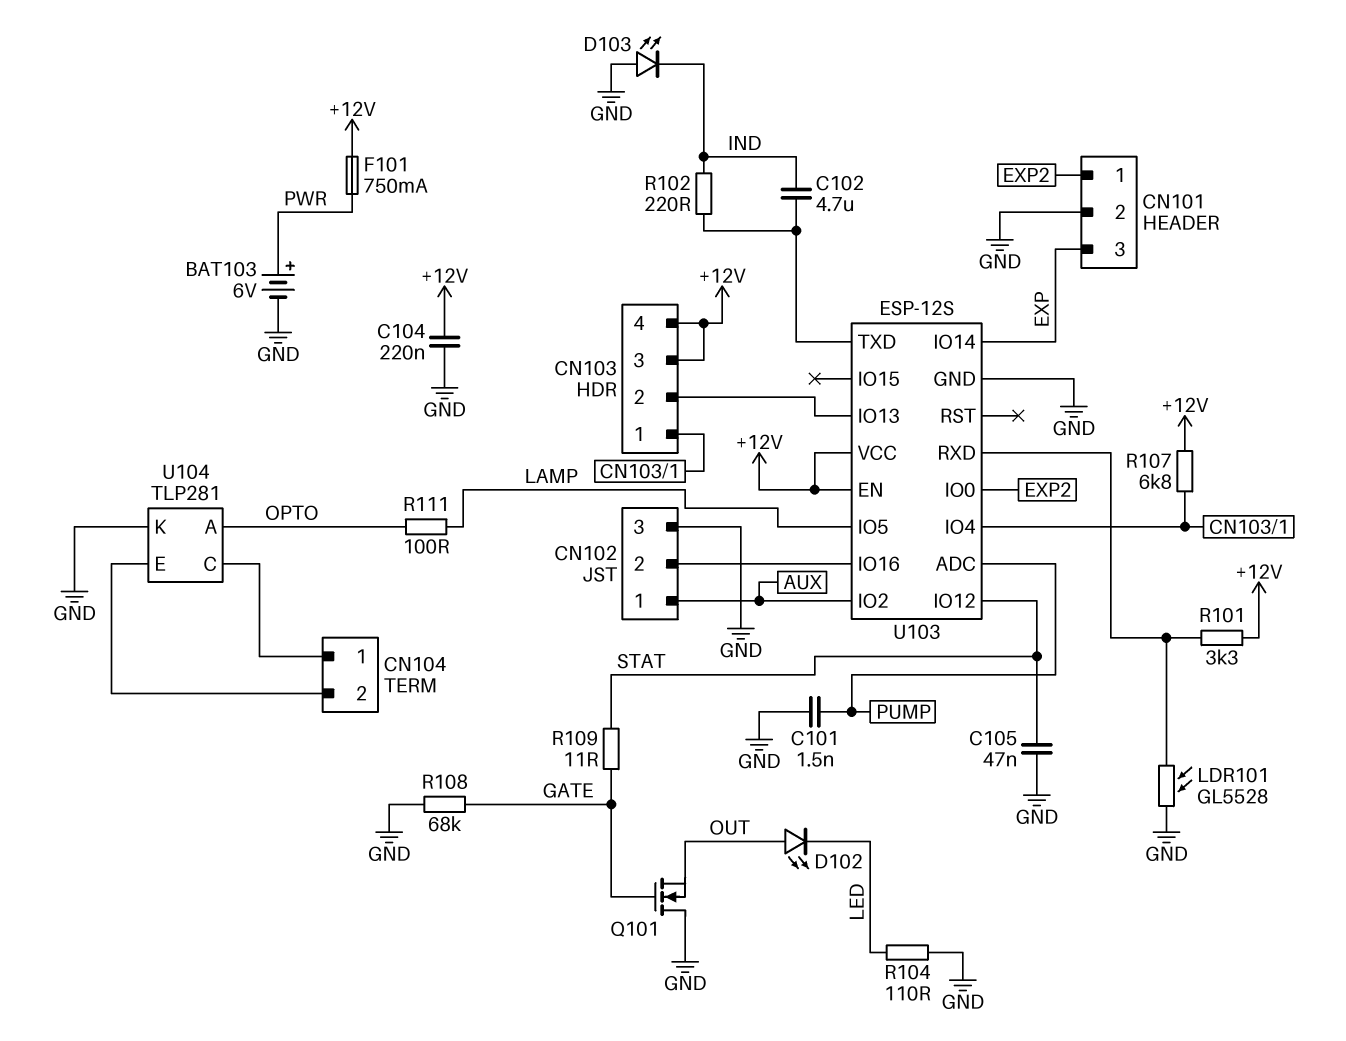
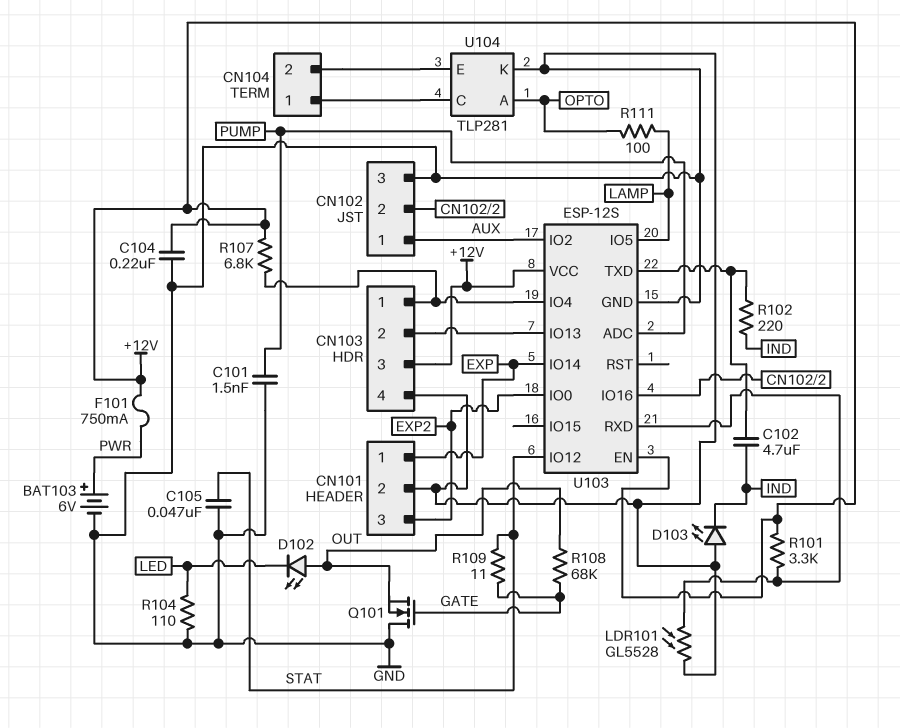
CN101 pin 1: EXP2 -> EXP
CN101 pin 3: EXP -> EXP2
CN103 pin 4: +12V -> GND
R108: 68k (GATE, GND) -> 68k (GATE, OUT)

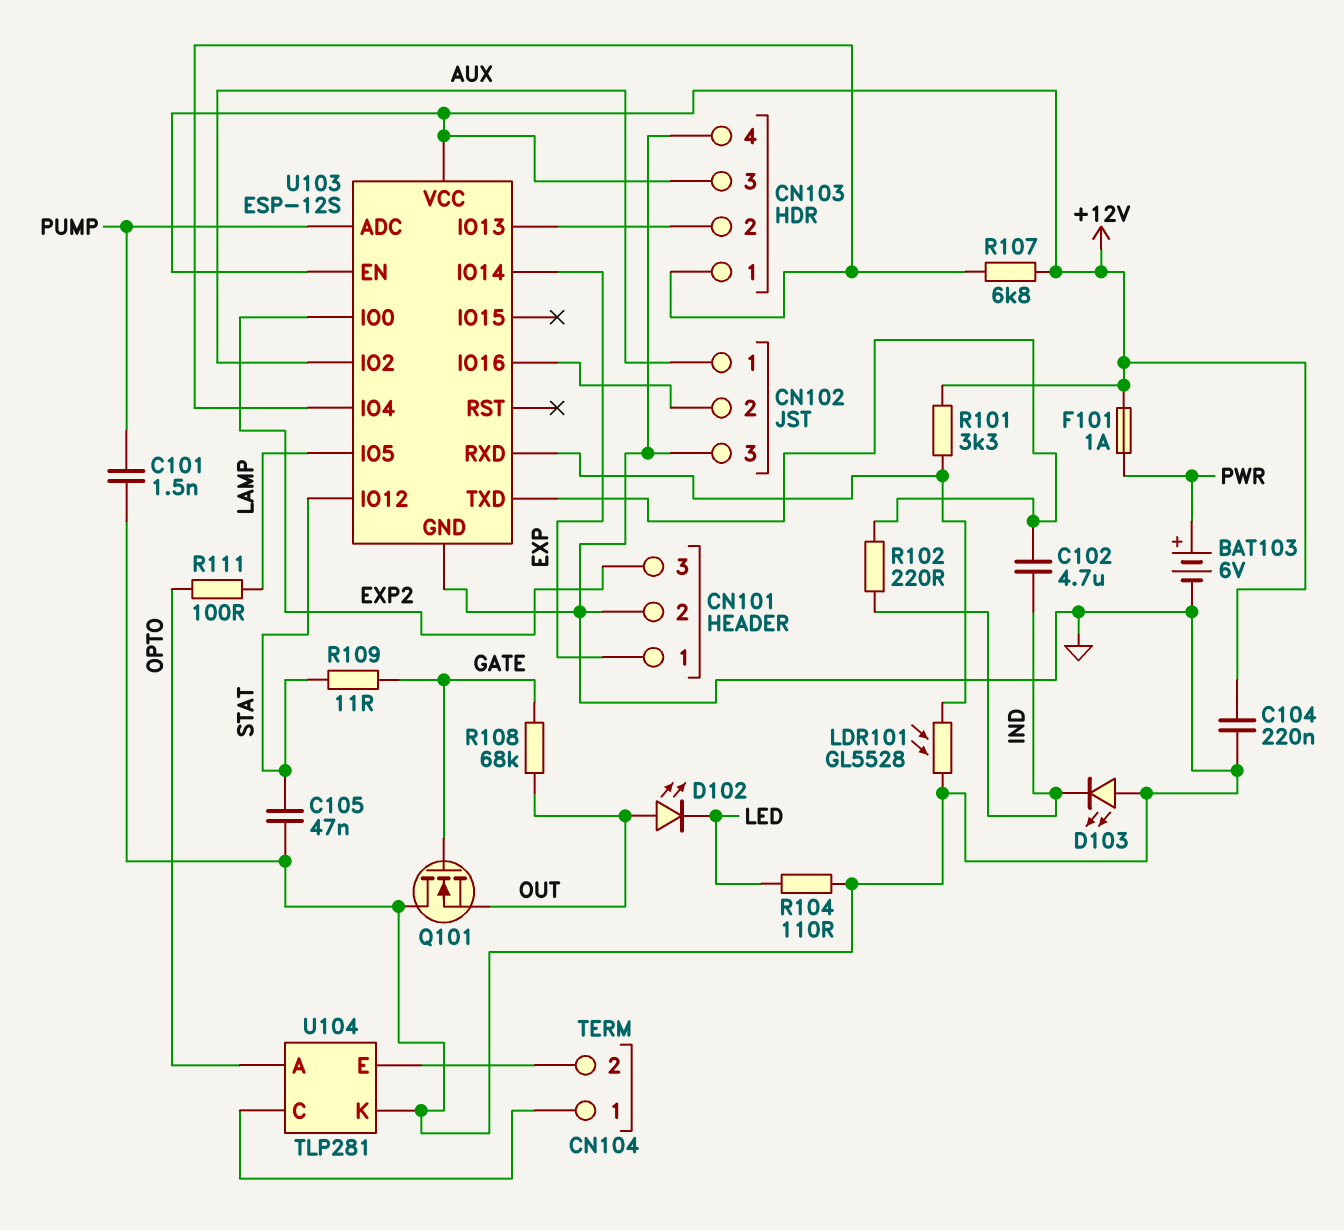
F101: 750mA (+12V, PWR) -> 1A (+12V, PWR)

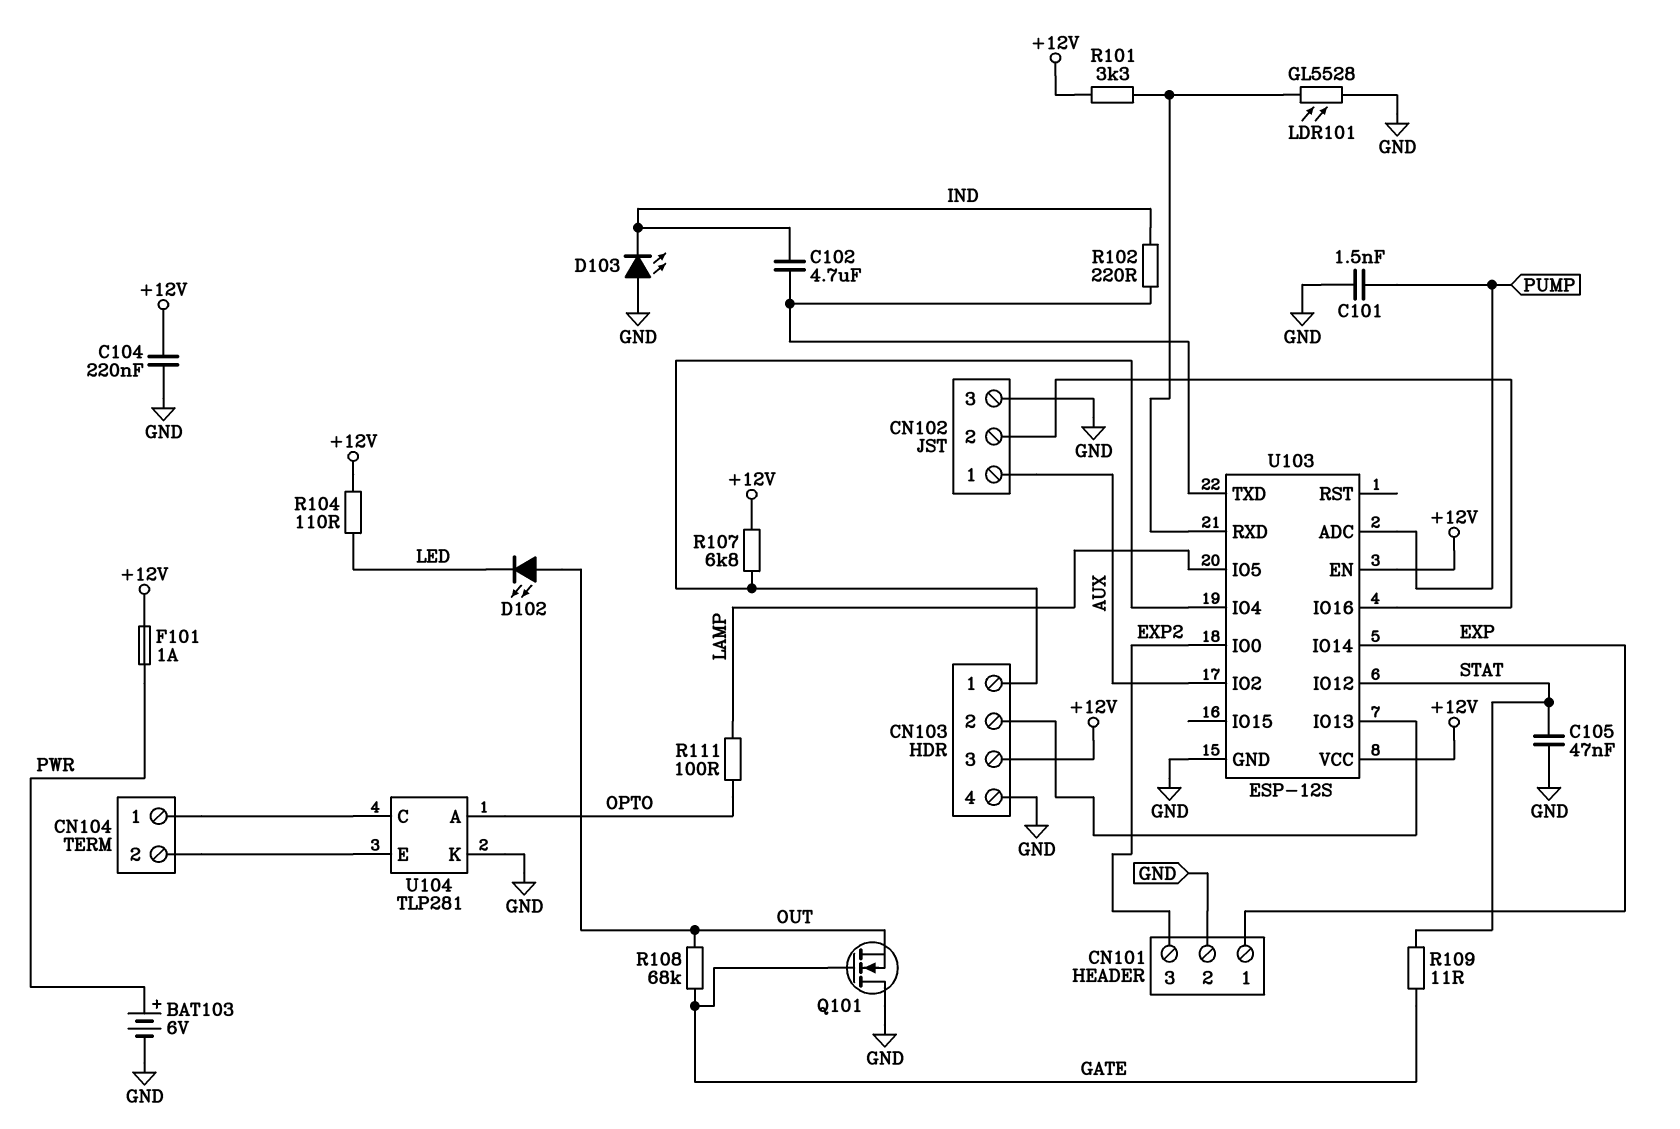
R104: 110 (GND, LED) -> 110 (+12V, LED)

